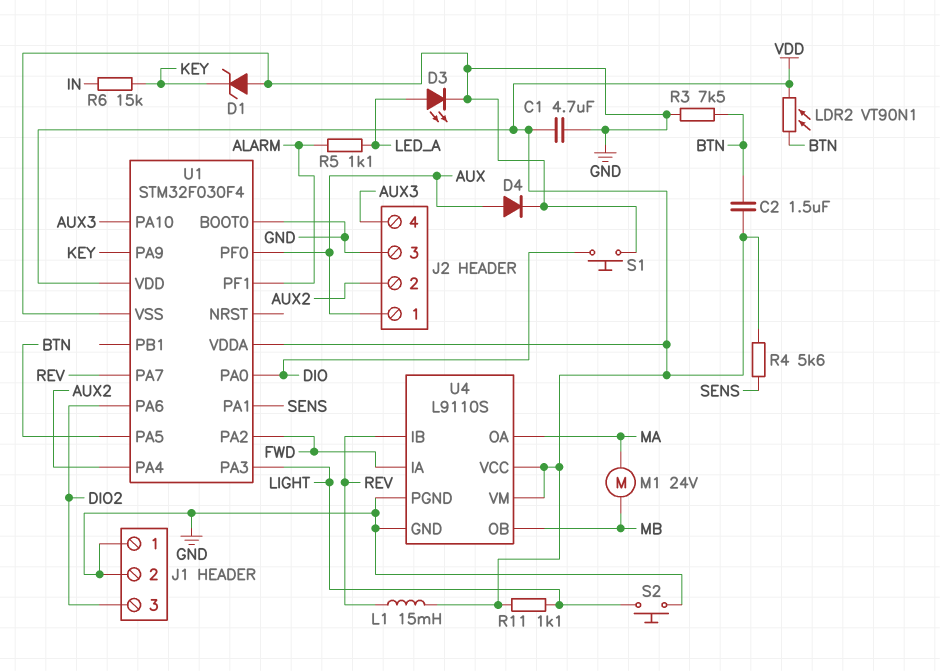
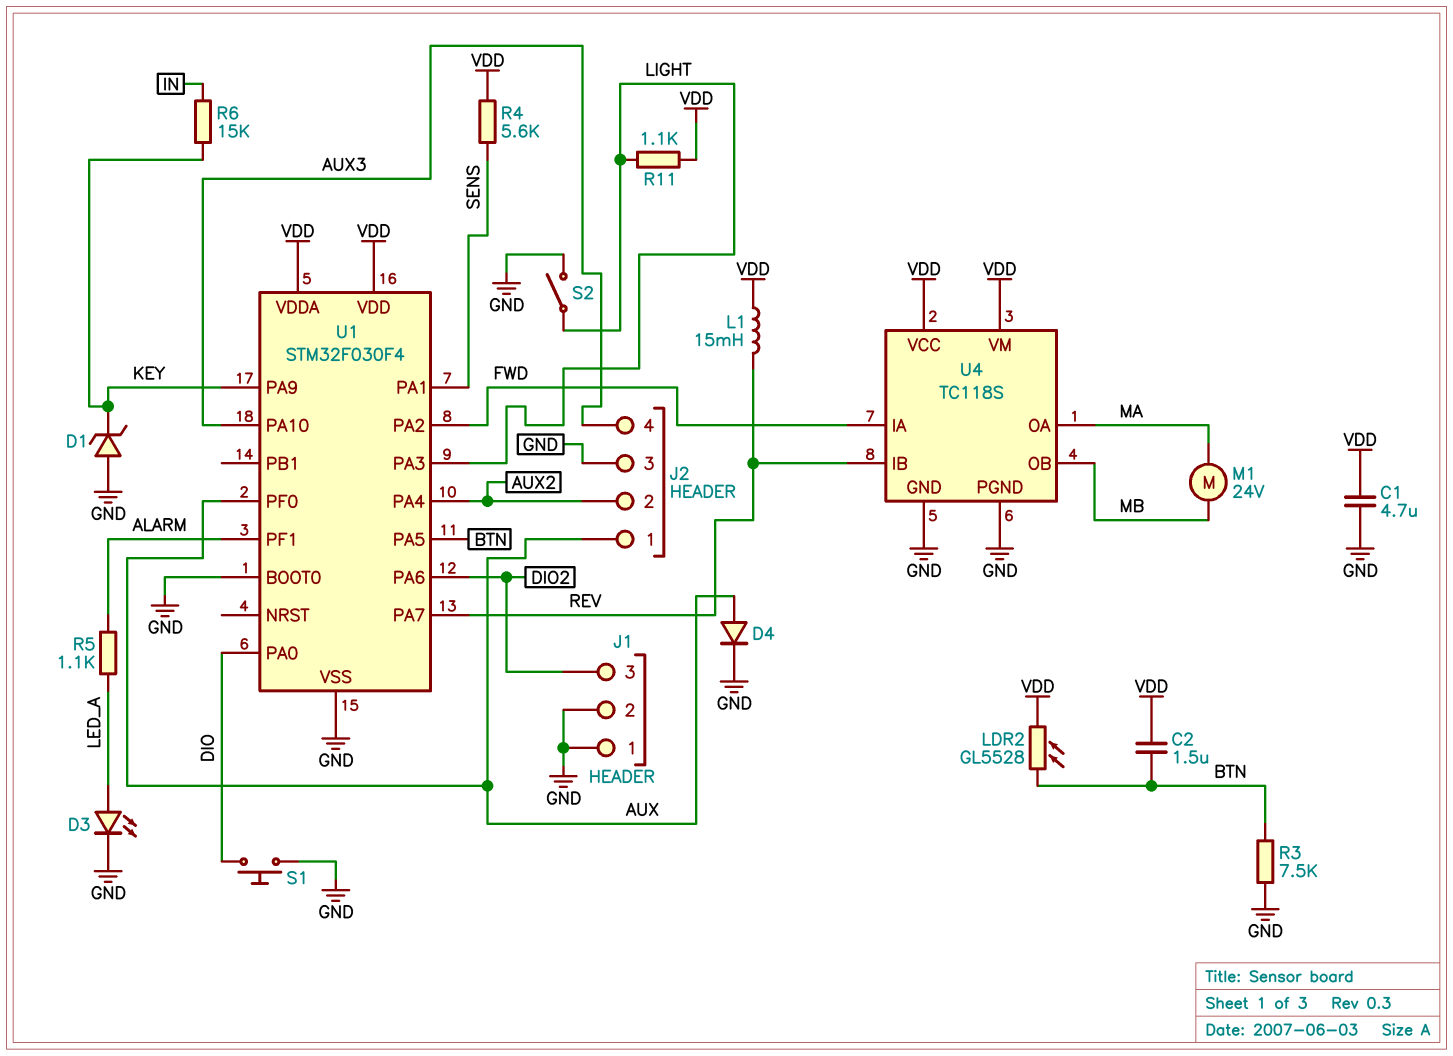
LDR2: VT90N1 (BTN, VDD) -> GL5528 (BTN, VDD)
S2: button (GND, LIGHT) -> switch (GND, LIGHT)
U4: L9110S -> TC118S

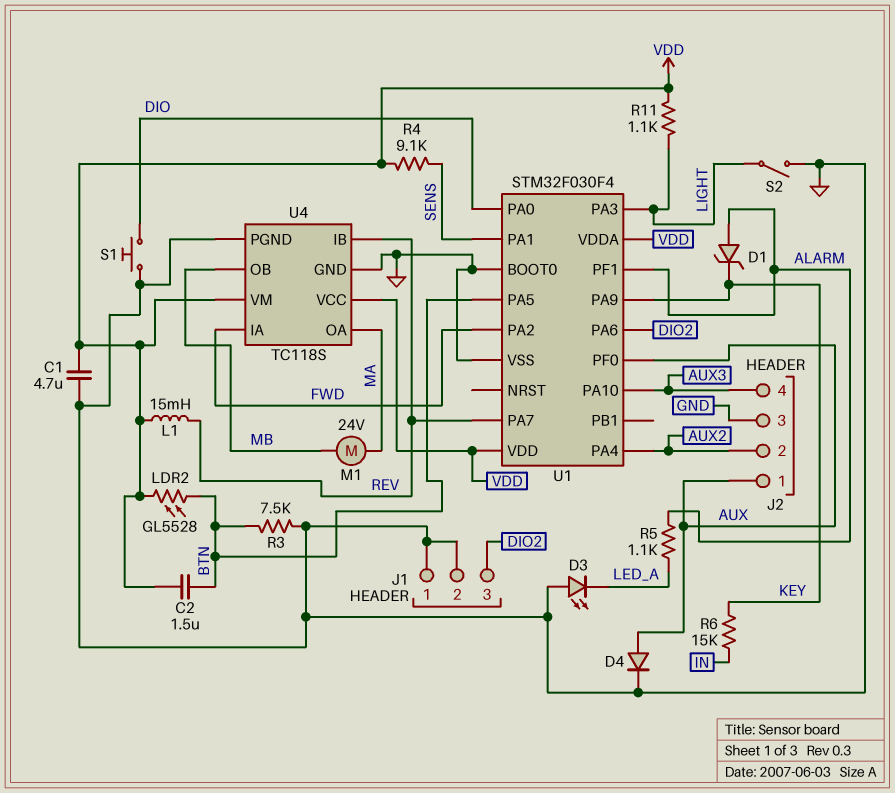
D1: zener (A GND, K KEY) -> zener (A ALARM, K KEY)
D3: LED (A LED_A, K GND) -> LED (A GND, K LED_A)
R4: 5.6k (SENS, VDD) -> 9.1k (SENS, VDD)

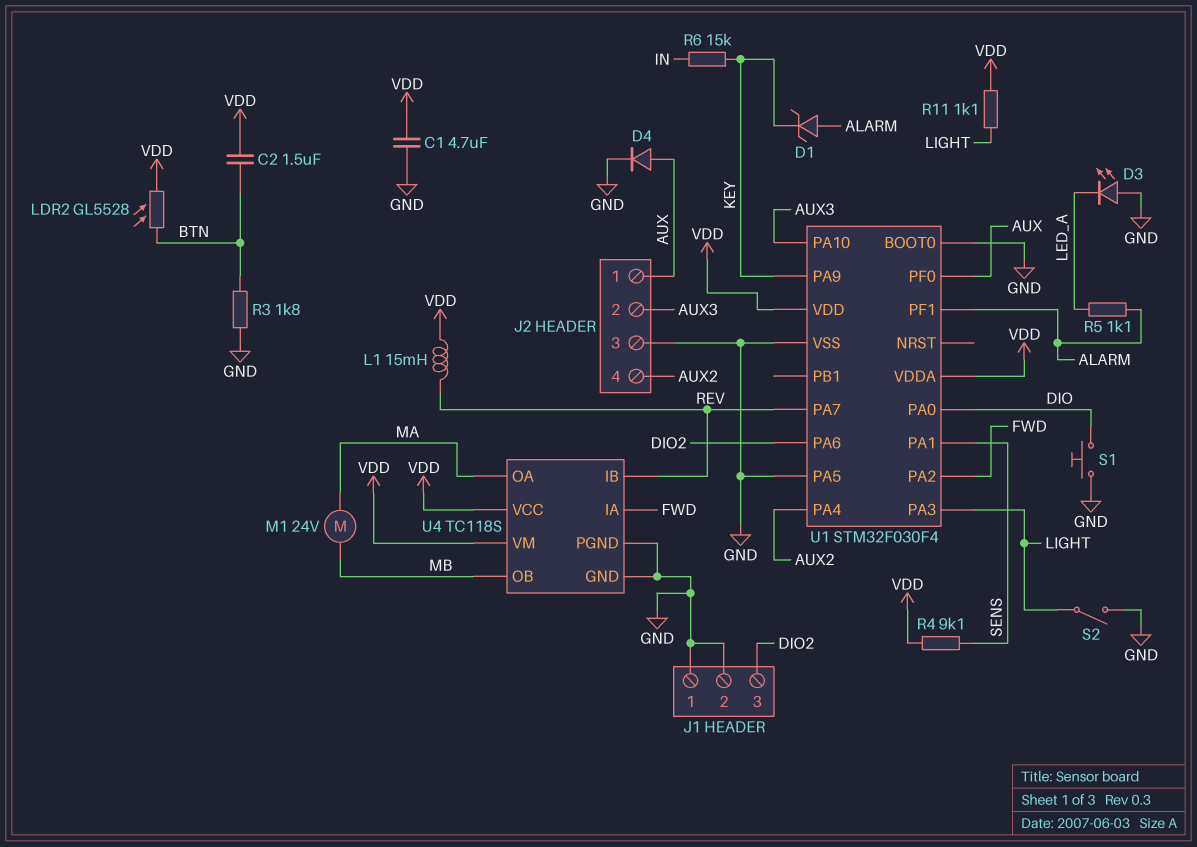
J2 pin 2: AUX2 -> AUX3
J2 pin 4: AUX3 -> AUX2
R3: 7.5k (BTN, GND) -> 1.8k (BTN, GND)
U1 pin PA5: BTN -> GND

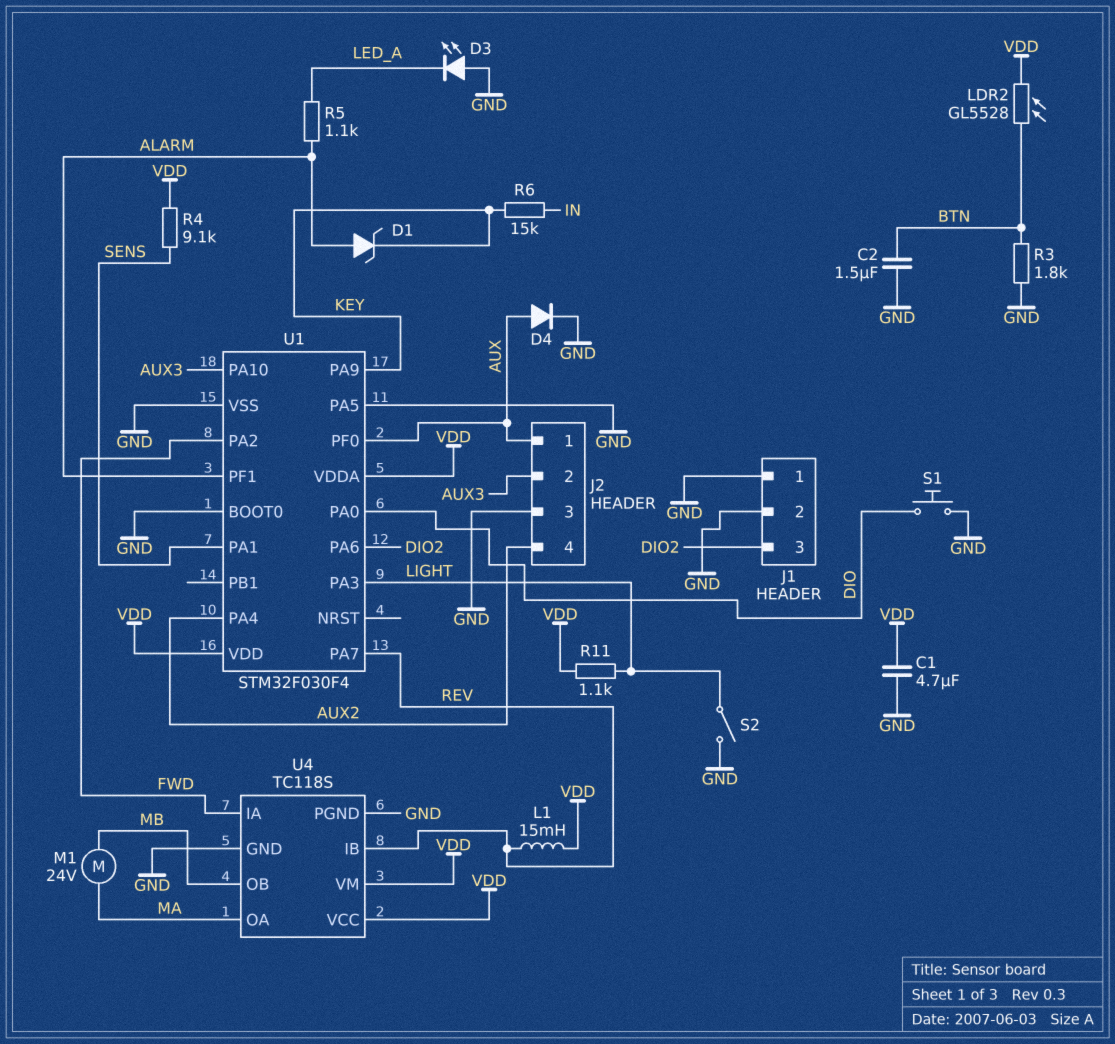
C2: 1.5uF (BTN, VDD) -> 1.5uF (BTN, GND)

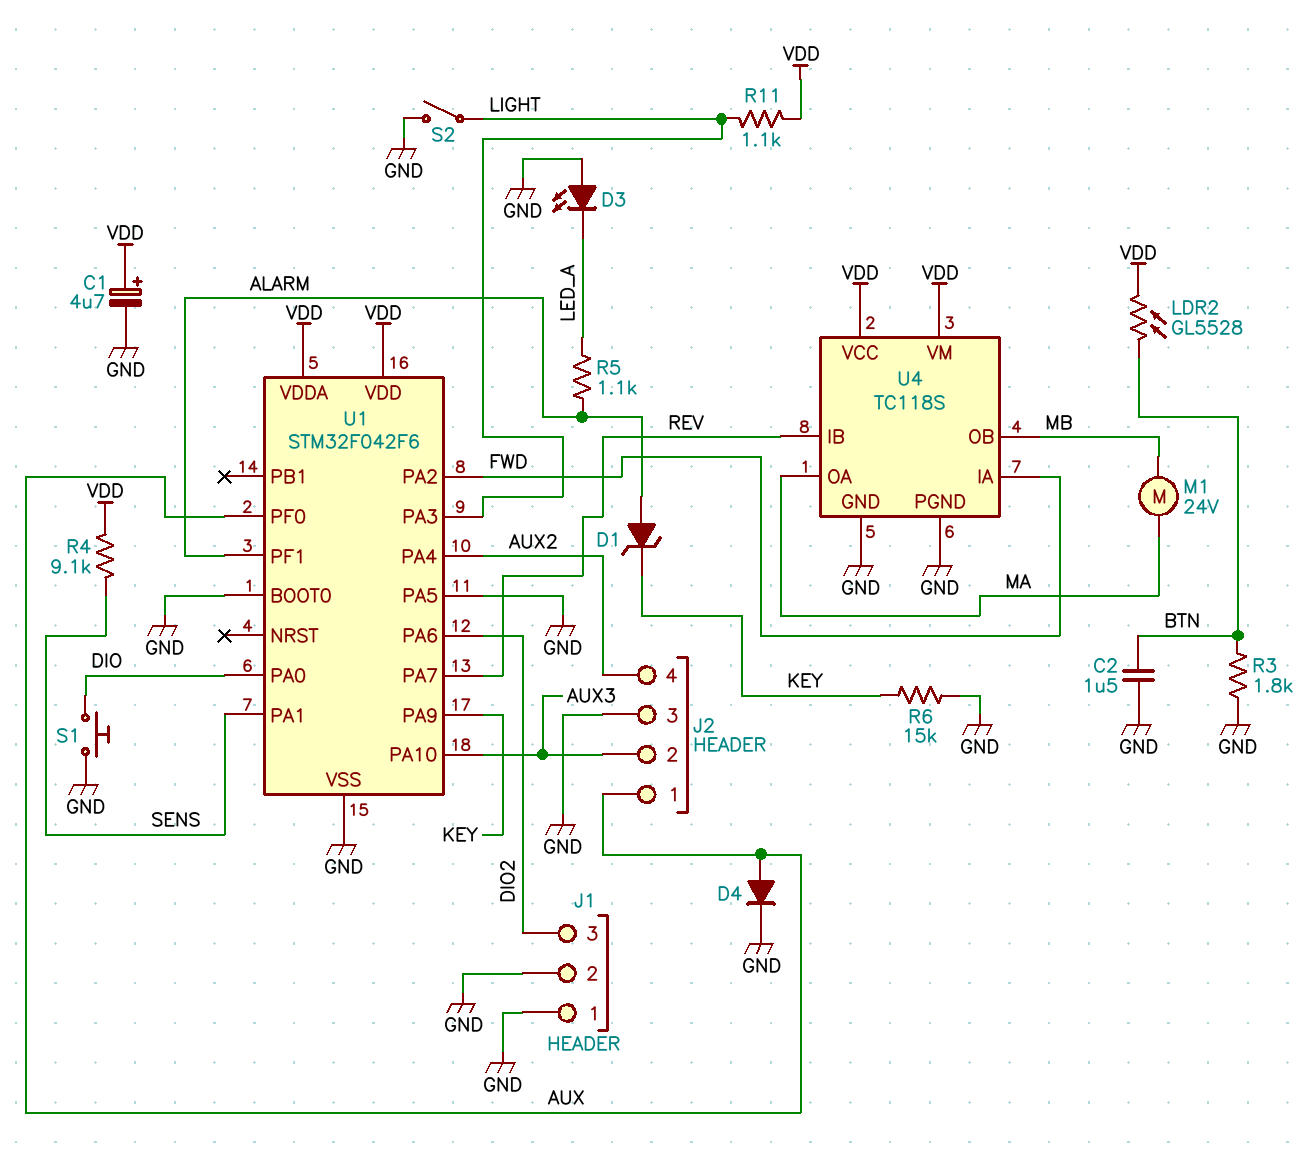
C1: 4.7uF (GND, VDD) -> 4.7uF (plus VDD, minus GND)
L1: 15mH (REV, VDD) -> none
R6: 15k (IN, KEY) -> 15k (GND, KEY)
U1: STM32F030F4 -> STM32F042F6

